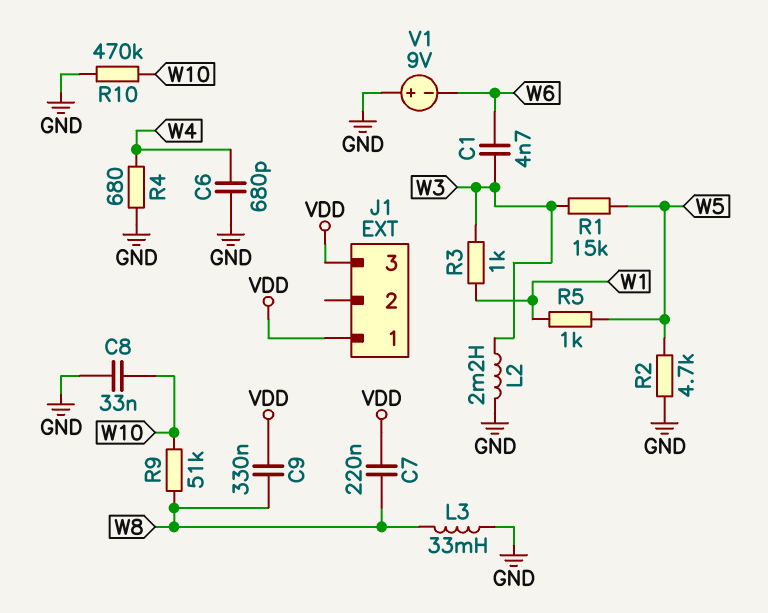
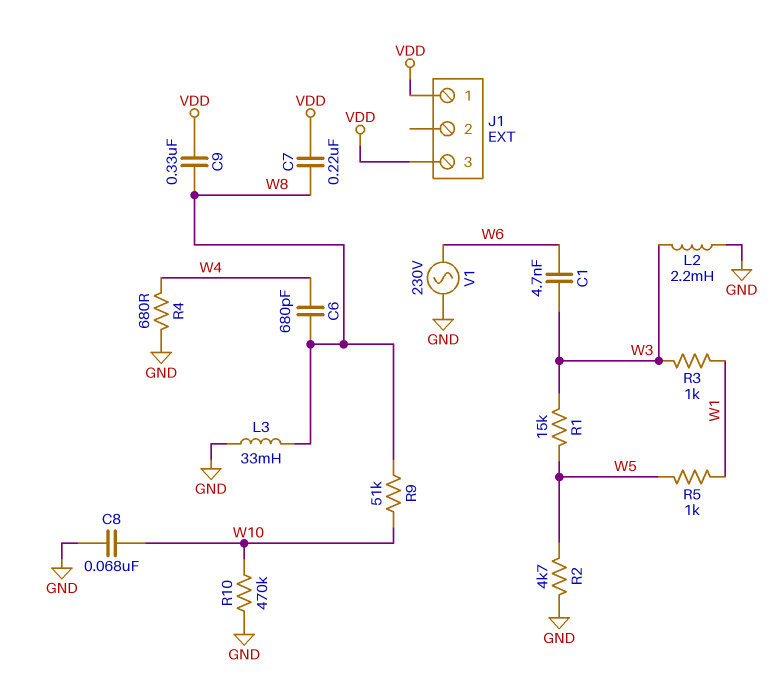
C6: 680pF (GND, W4) -> 680pF (W4, W8)
C8: 33nF (GND, W10) -> 68nF (GND, W10)
V1: 9V (plus GND, minus W6) -> AC 230V (GND, W6)

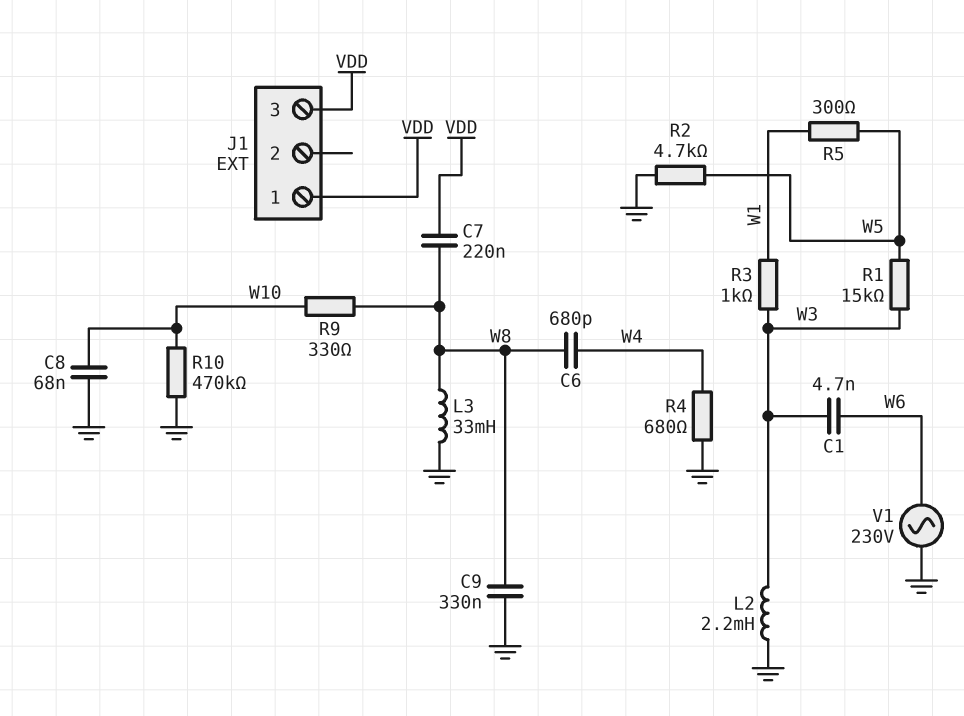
C9: 330nF (VDD, W8) -> 330nF (GND, W8)
R5: 1k (W1, W5) -> 300 (W1, W5)
R9: 51k (W8, W10) -> 330 (W8, W10)

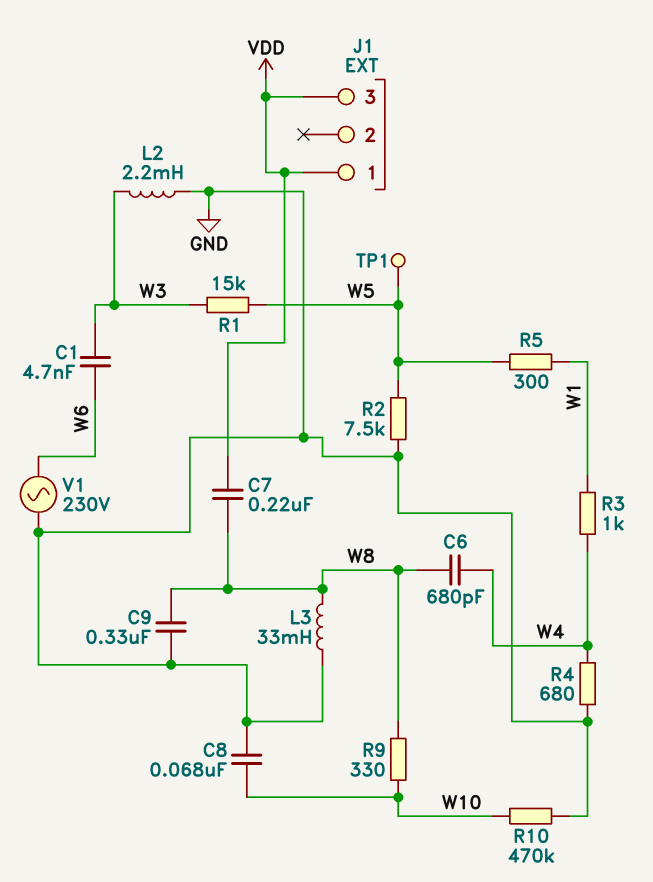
R2: 4.7k (GND, W5) -> 7.5k (GND, W5)
R3: 1k (W1, W3) -> 1k (W1, W4)
TP1: none -> test point (W5)

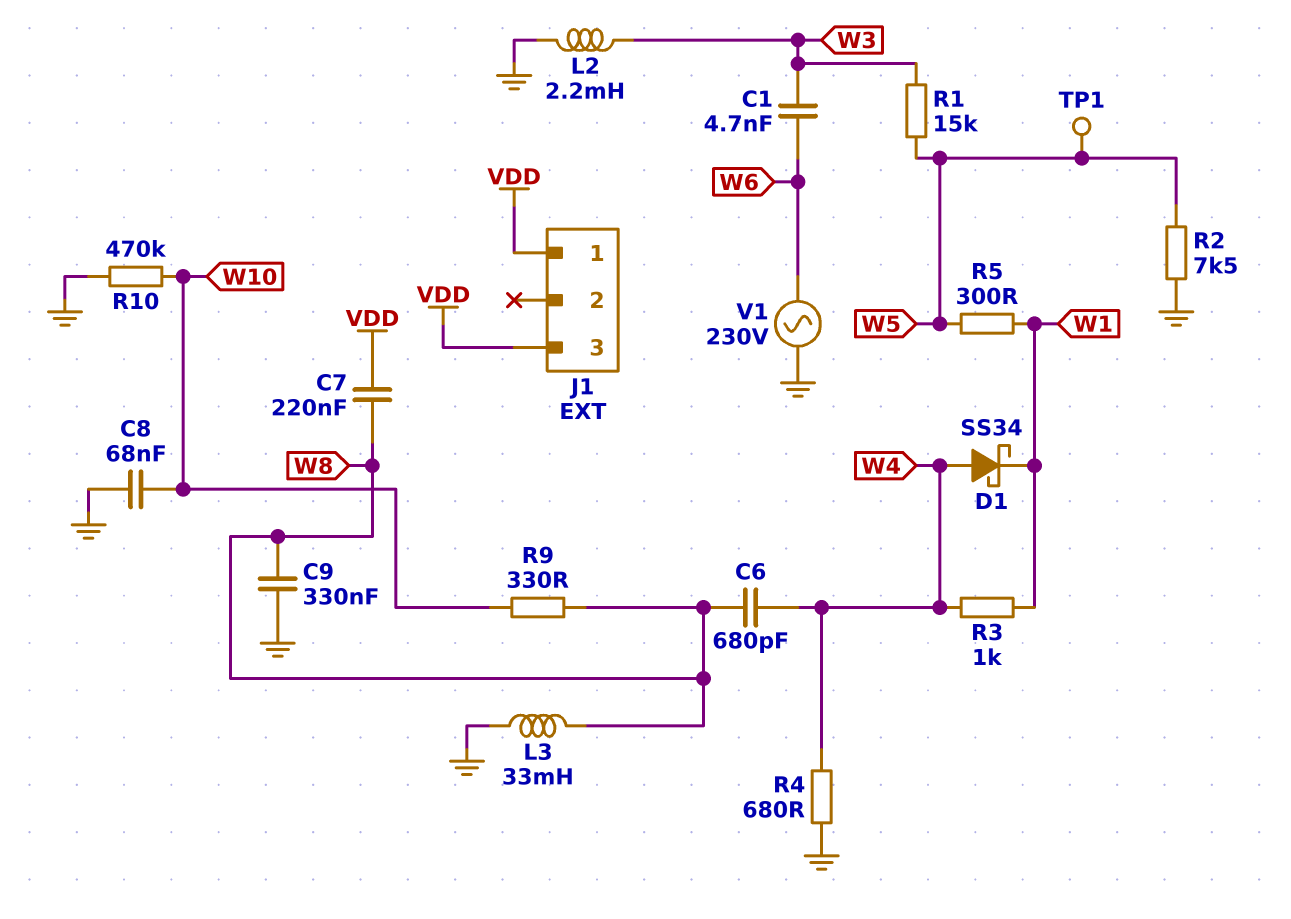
D1: none -> schottky SS34 (A W4, K W1)

